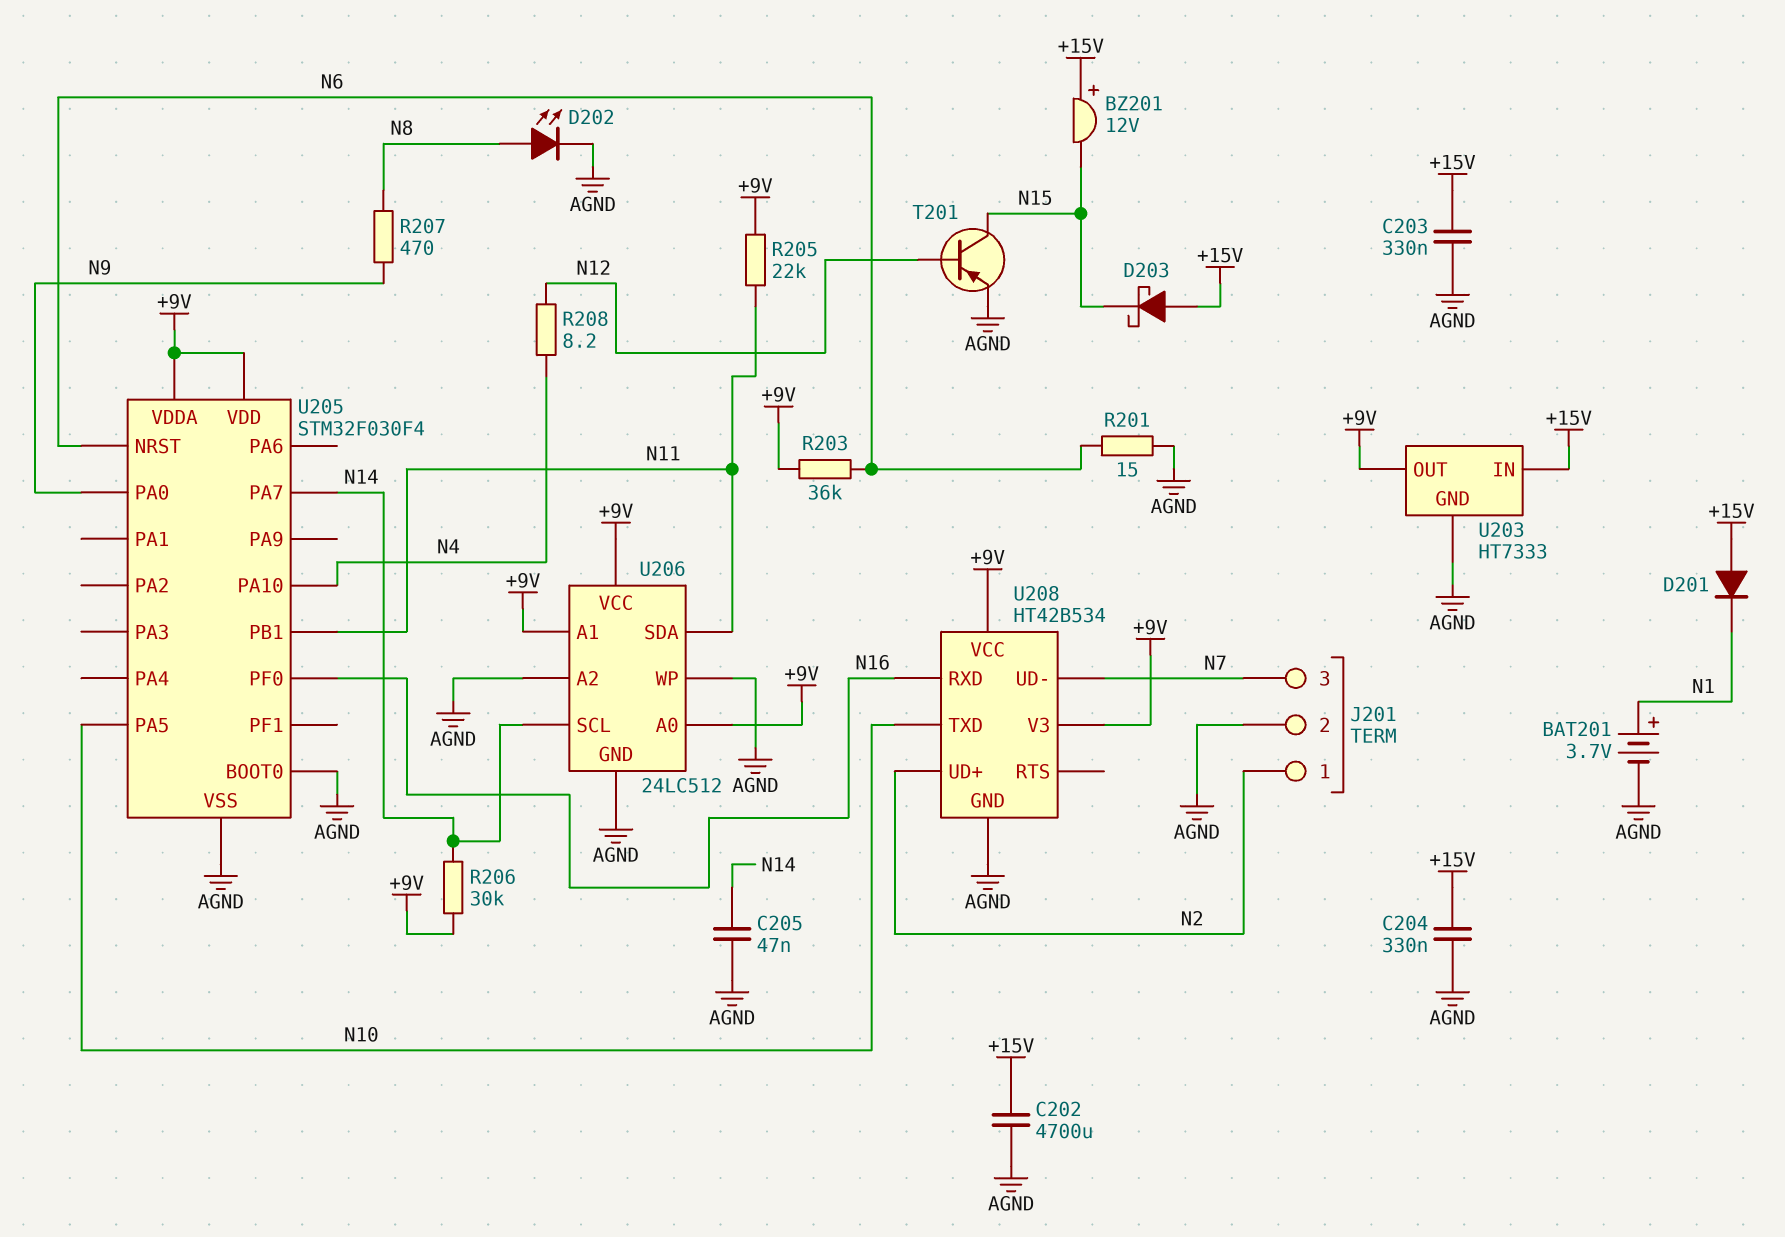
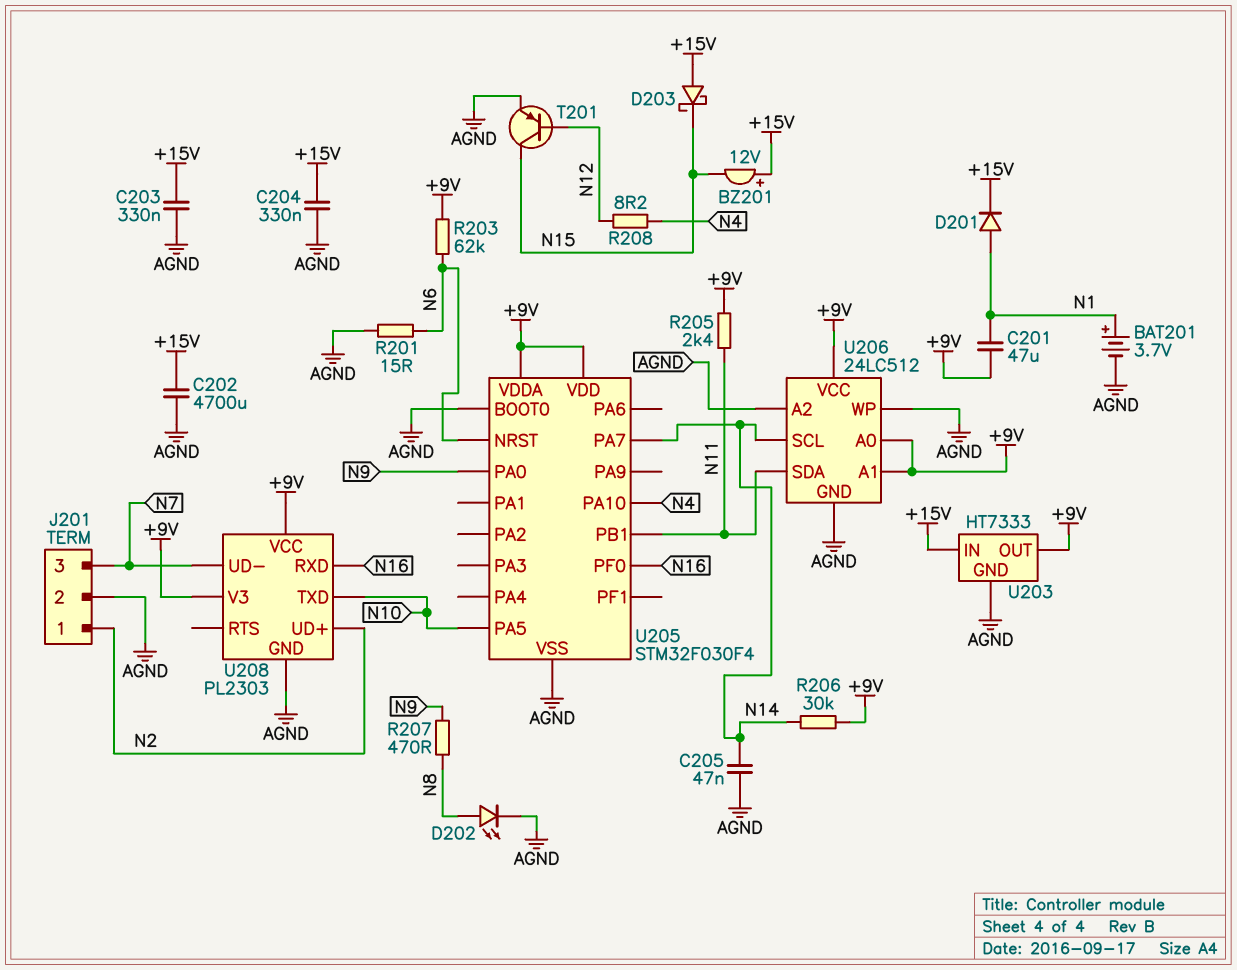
C201: none -> 47uF (+9V, N1)
D201: diode (A +15V, K N1) -> diode (A N1, K +15V)
R203: 36k (+9V, N6) -> 62k (+9V, N6)
R205: 22k (+9V, N11) -> 2.4k (+9V, N11)
U208: HT42B534 -> PL2303

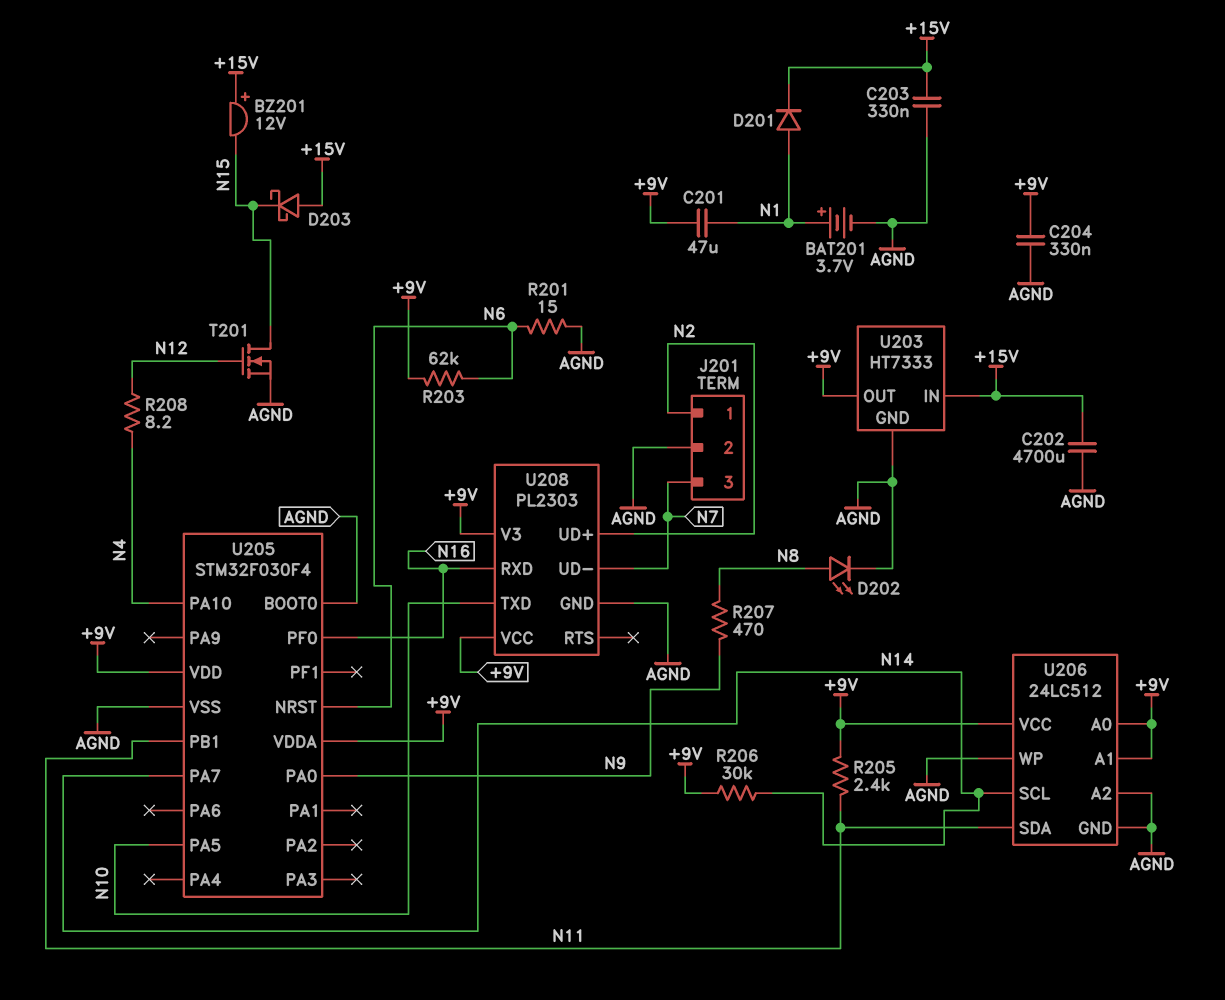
C204: 330nF (+15V, AGND) -> 330nF (+9V, AGND)
C205: 47nF (AGND, N14) -> none
T201: PNP (B N12, C N15, E AGND) -> NMOS (G N12, D N15, S AGND)

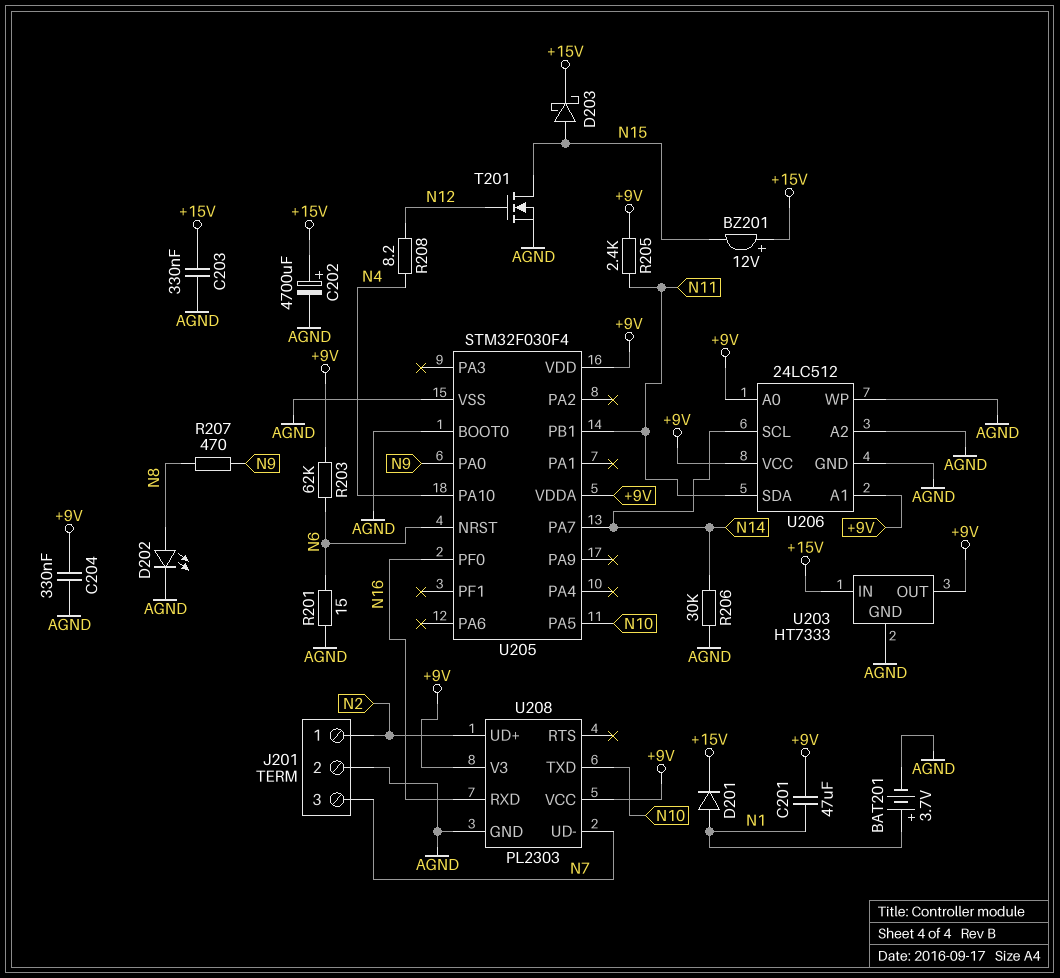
C202: 4700uF (+15V, AGND) -> 4700uF (plus +15V, minus AGND)
D203: schottky (A +15V, K N15) -> schottky (A N15, K +15V)
R206: 30k (+9V, N14) -> 30k (AGND, N14)

